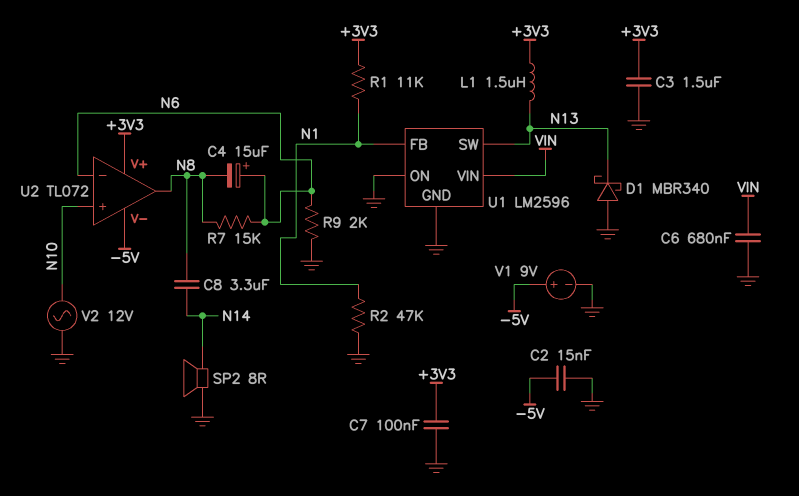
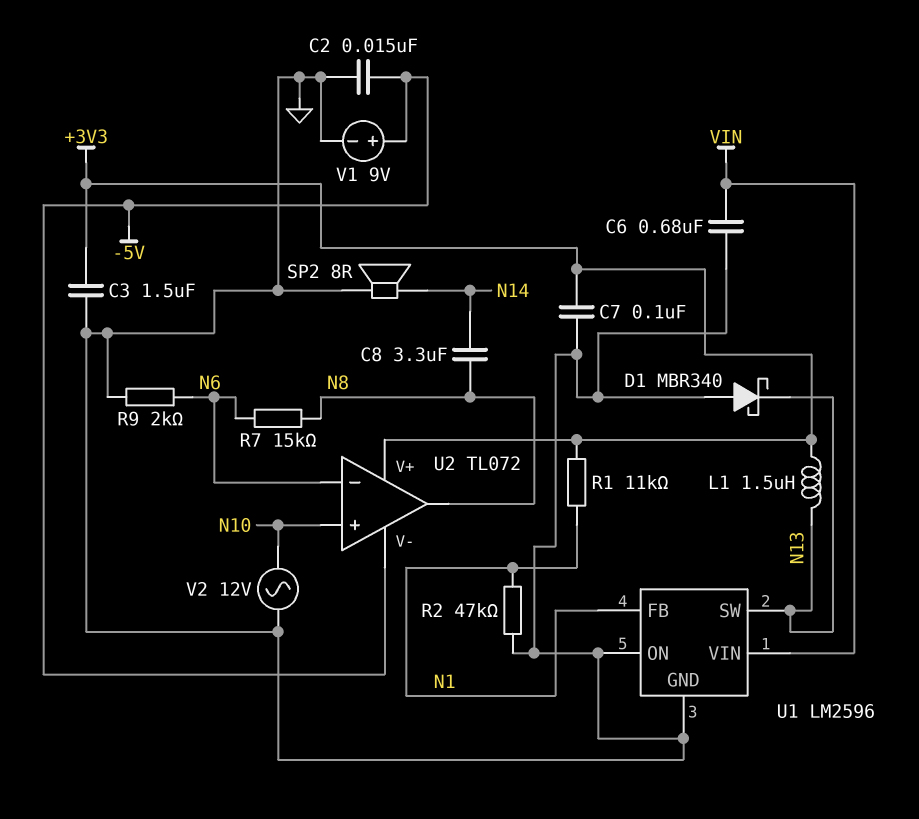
C4: 15uF (plus N6, minus N8) -> none

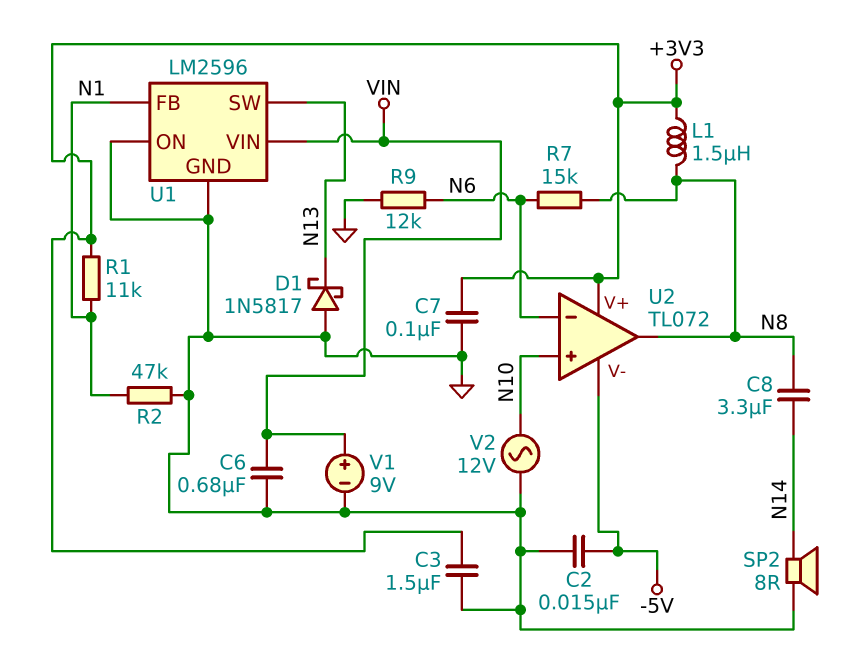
D1: schottky MBR340 (A GND, K N13) -> schottky 1N5817 (A GND, K N13)
L1: 1.5uH (+3V3, N13) -> 1.5uH (+3V3, N8)
R9: 2k (GND, N6) -> 12k (GND, N6)
V1: 9V (plus -5V, minus GND) -> 9V (plus VIN, minus GND)

